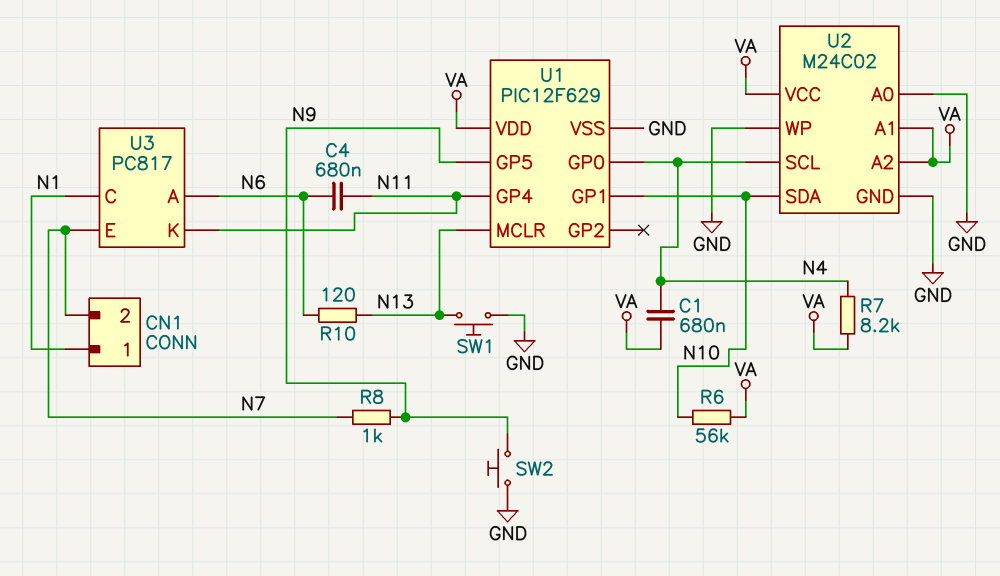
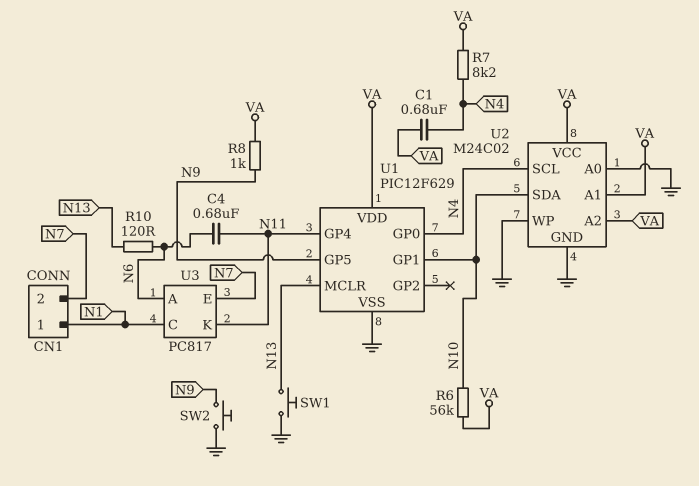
R8: 1k (N7, N9) -> 1k (N9, VA)

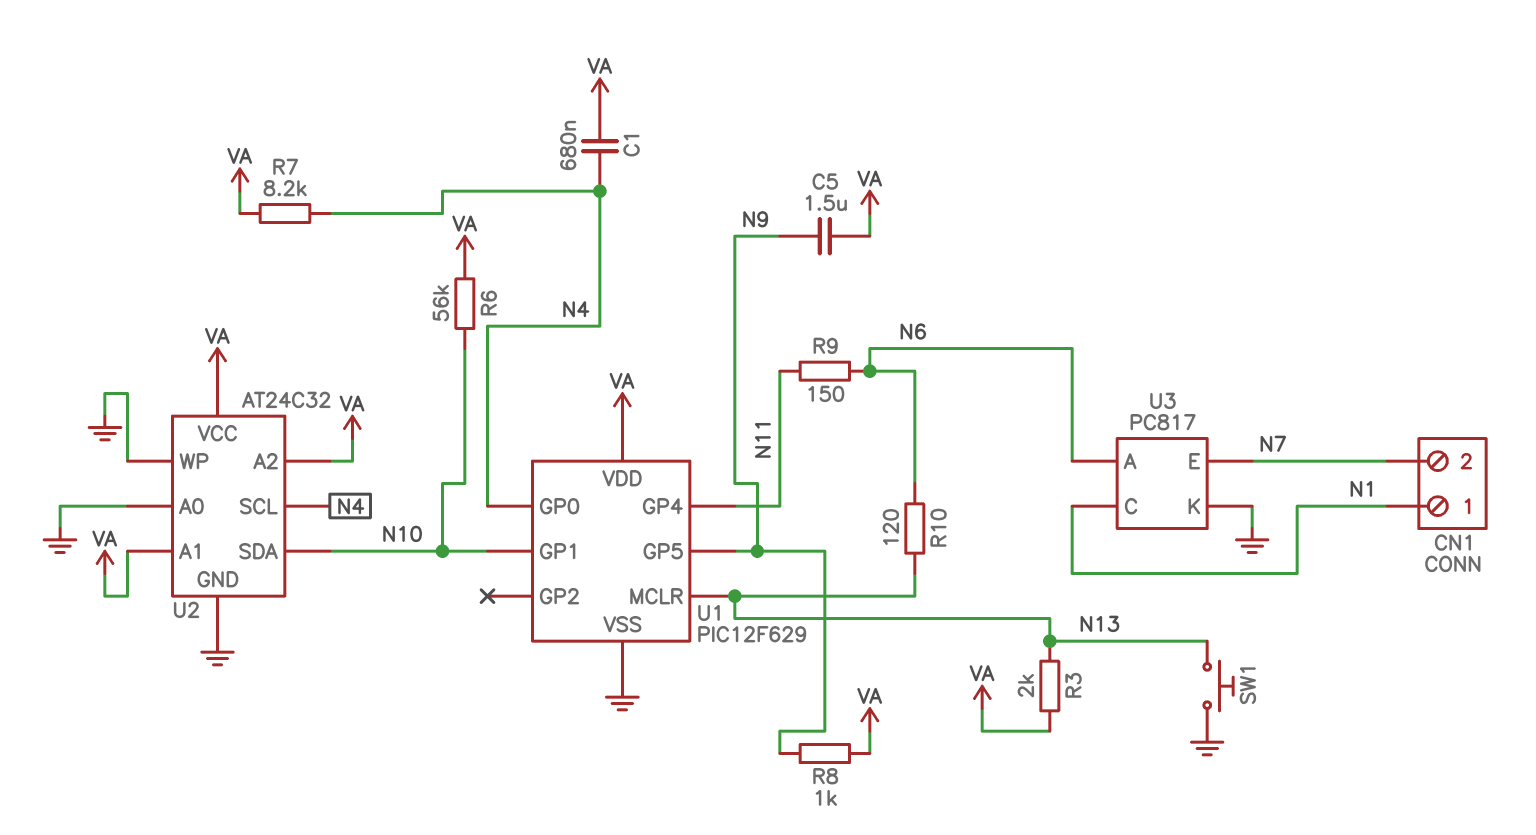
C4: 680nF (N6, N11) -> none
C5: none -> 1.5uF (N9, VA)
R3: none -> 2k (N13, VA)
R9: none -> 150 (N6, N11)
SW2: button (GND, N9) -> none
U2: M24C02 -> AT24C32
U3 pin K: N11 -> GND

